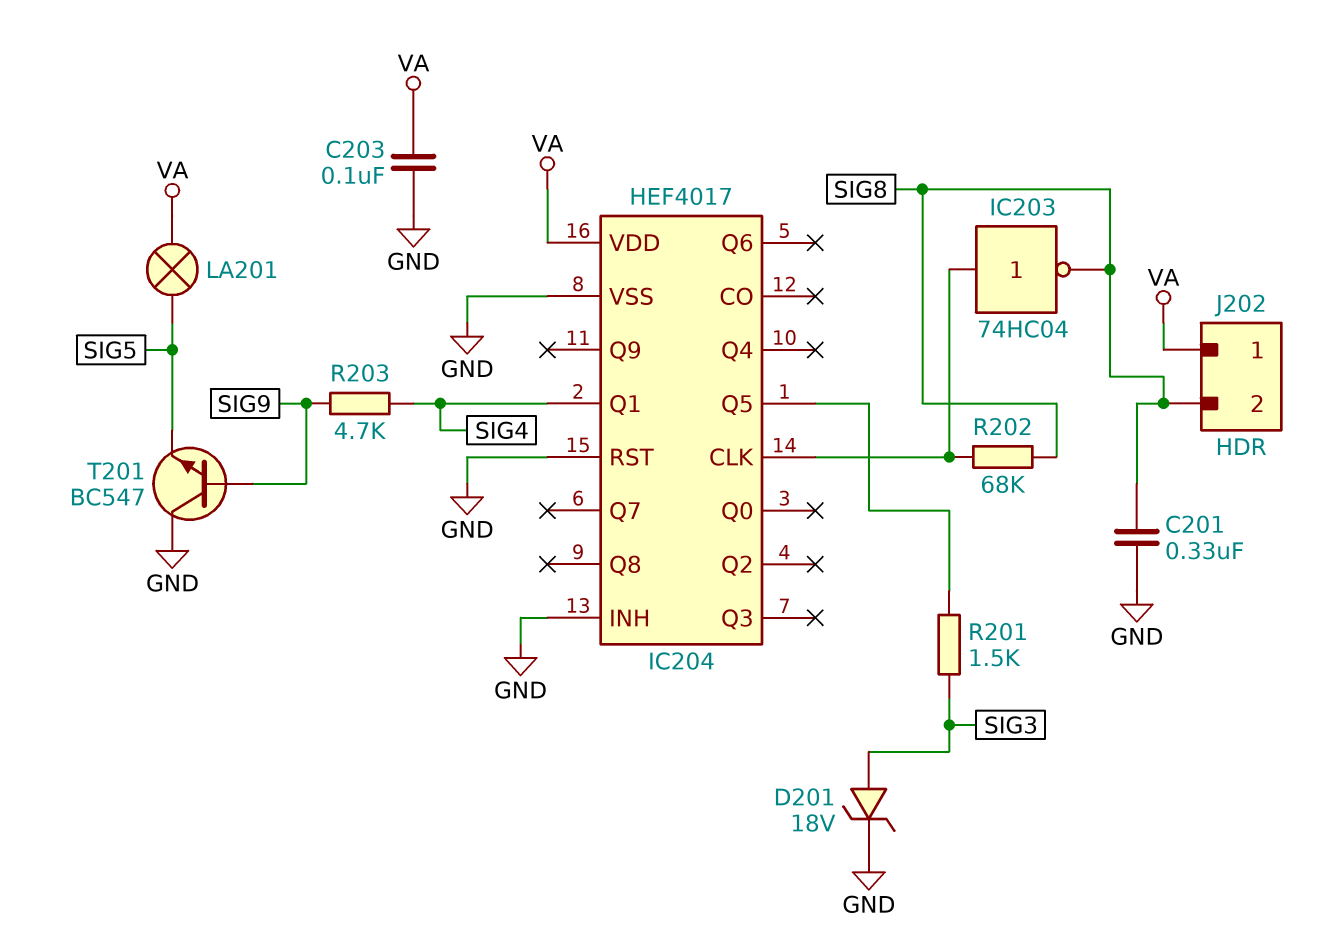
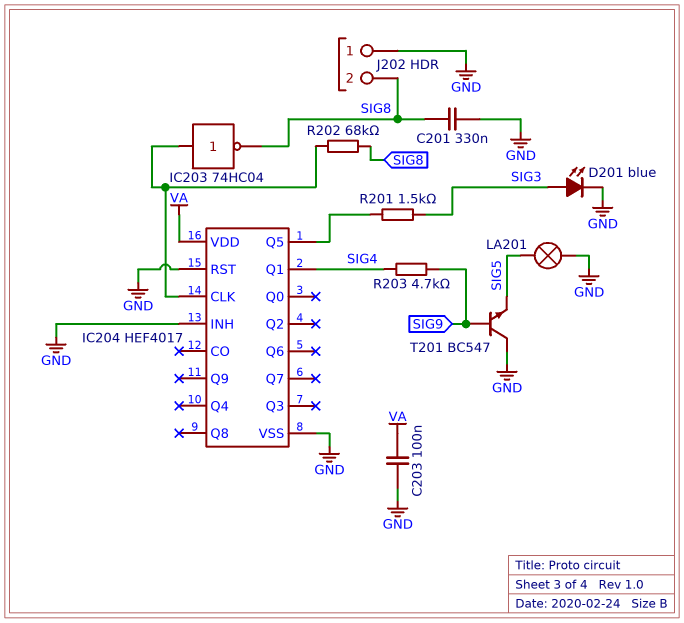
D201: zener 18V (A SIG3, K GND) -> LED blue (A SIG3, K GND)
J202 pin 1: VA -> GND
LA201: lamp (SIG5, VA) -> lamp (GND, SIG5)

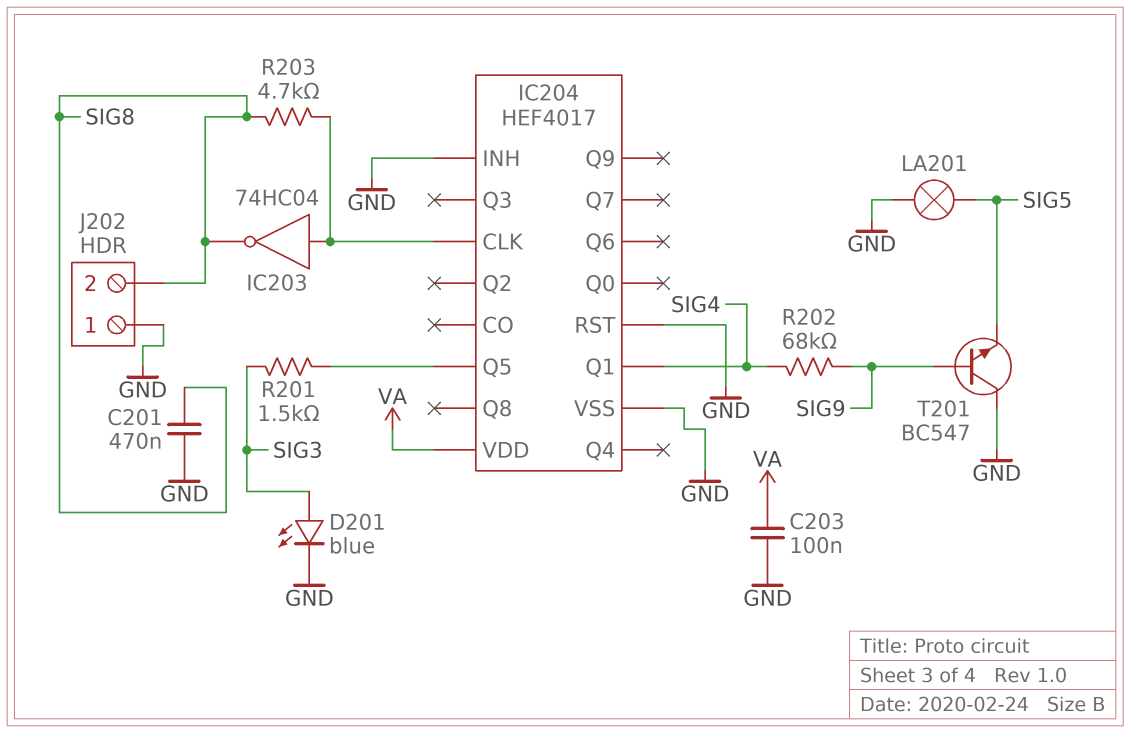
C201: 330nF (GND, SIG8) -> 470nF (GND, SIG8)
R202: 68k (IC204/CLK, SIG8) -> 68k (SIG4, SIG9)
R203: 4.7k (SIG4, SIG9) -> 4.7k (IC204/CLK, SIG8)

